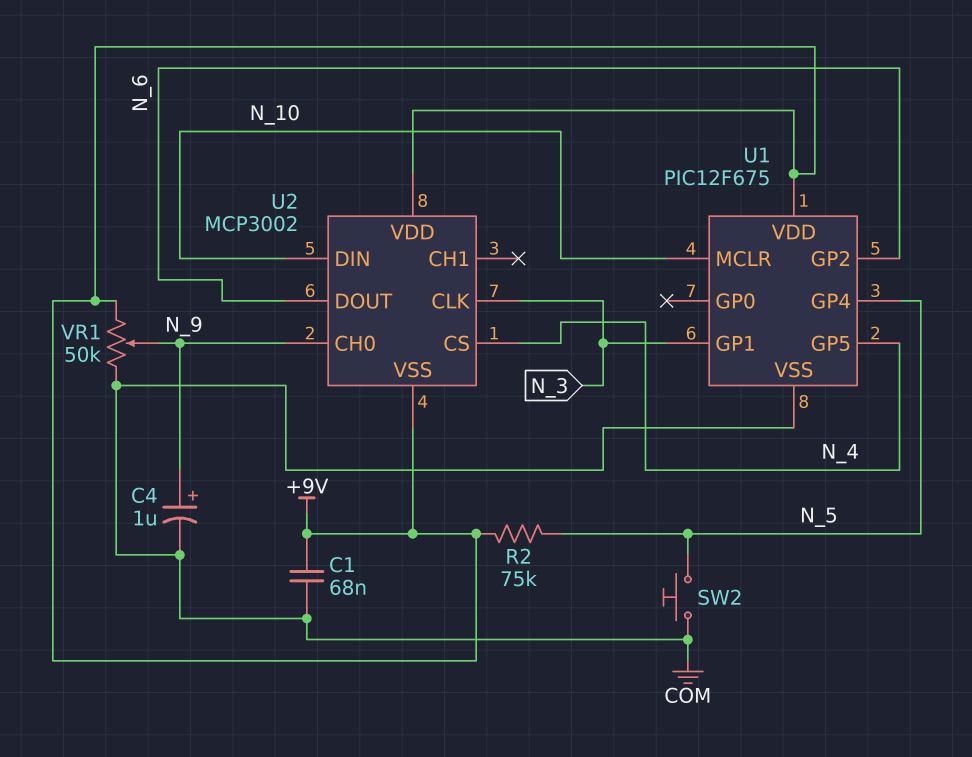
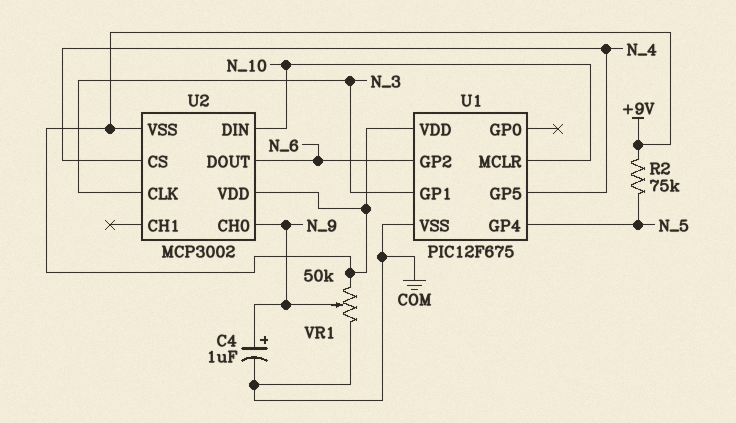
C1: 68nF (+9V, COM) -> none
SW2: button (COM, N_5) -> none

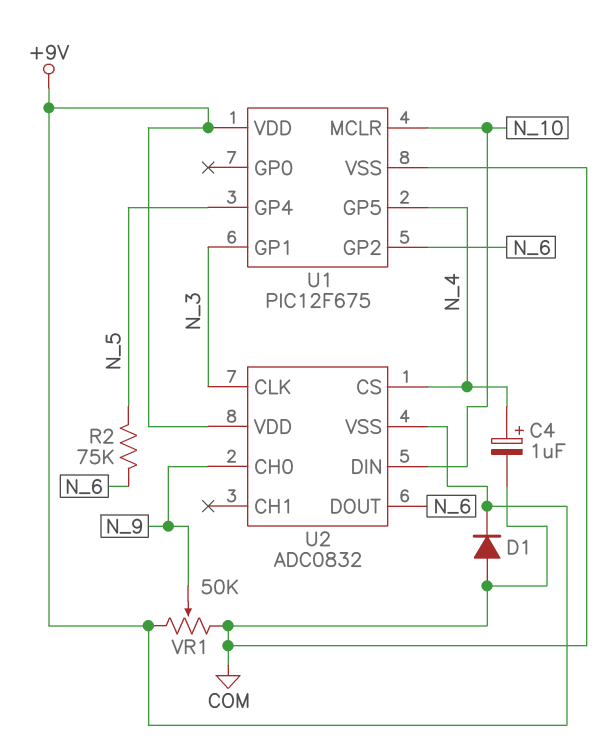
C4: 1uF (plus N_9, minus COM) -> 1uF (plus N_4, minus COM)
D1: none -> diode (A COM, K +9V)
R2: 75k (+9V, N_5) -> 75k (N_5, N_6)
U2: MCP3002 -> ADC0832

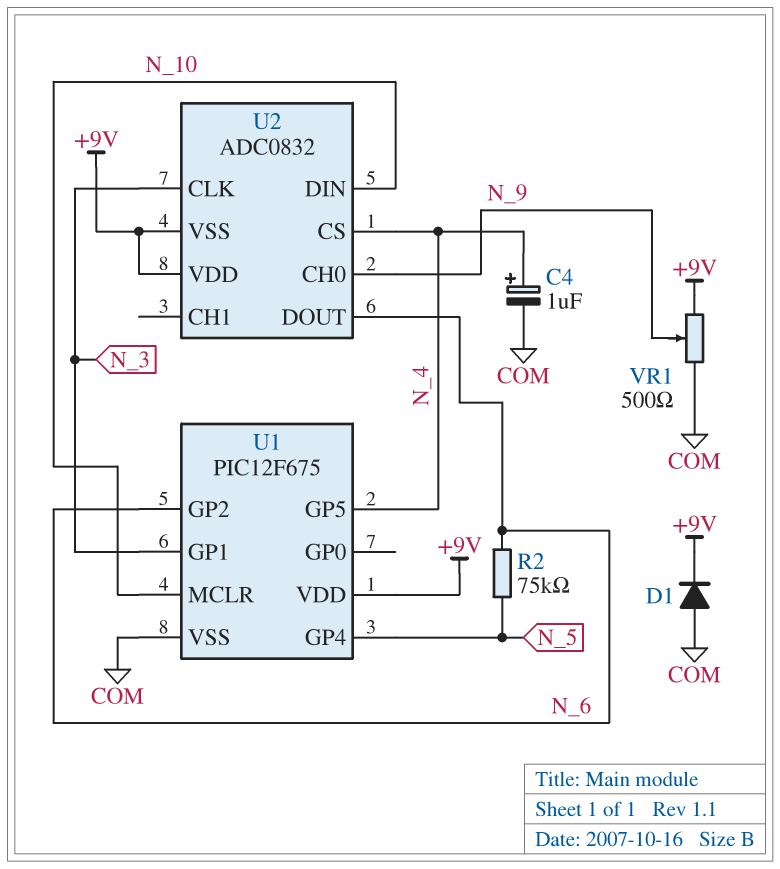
VR1: 50k (+9V, COM, wiper N_9) -> 500 (+9V, COM, wiper N_9)

